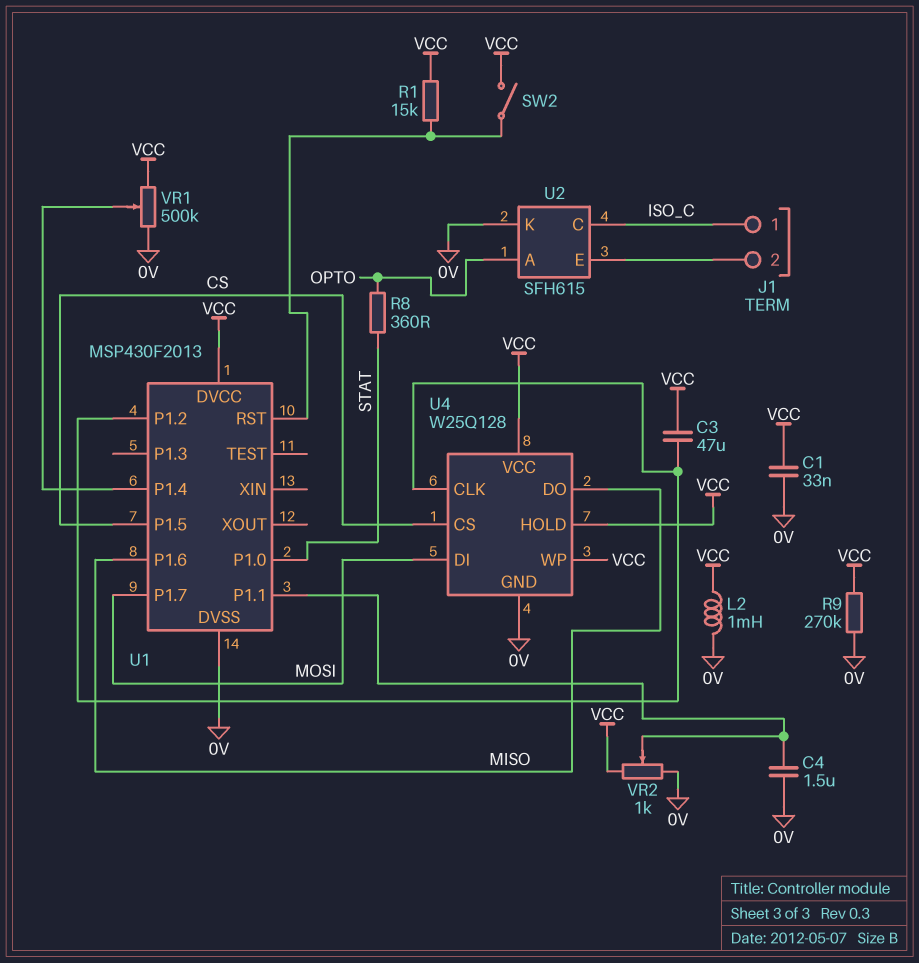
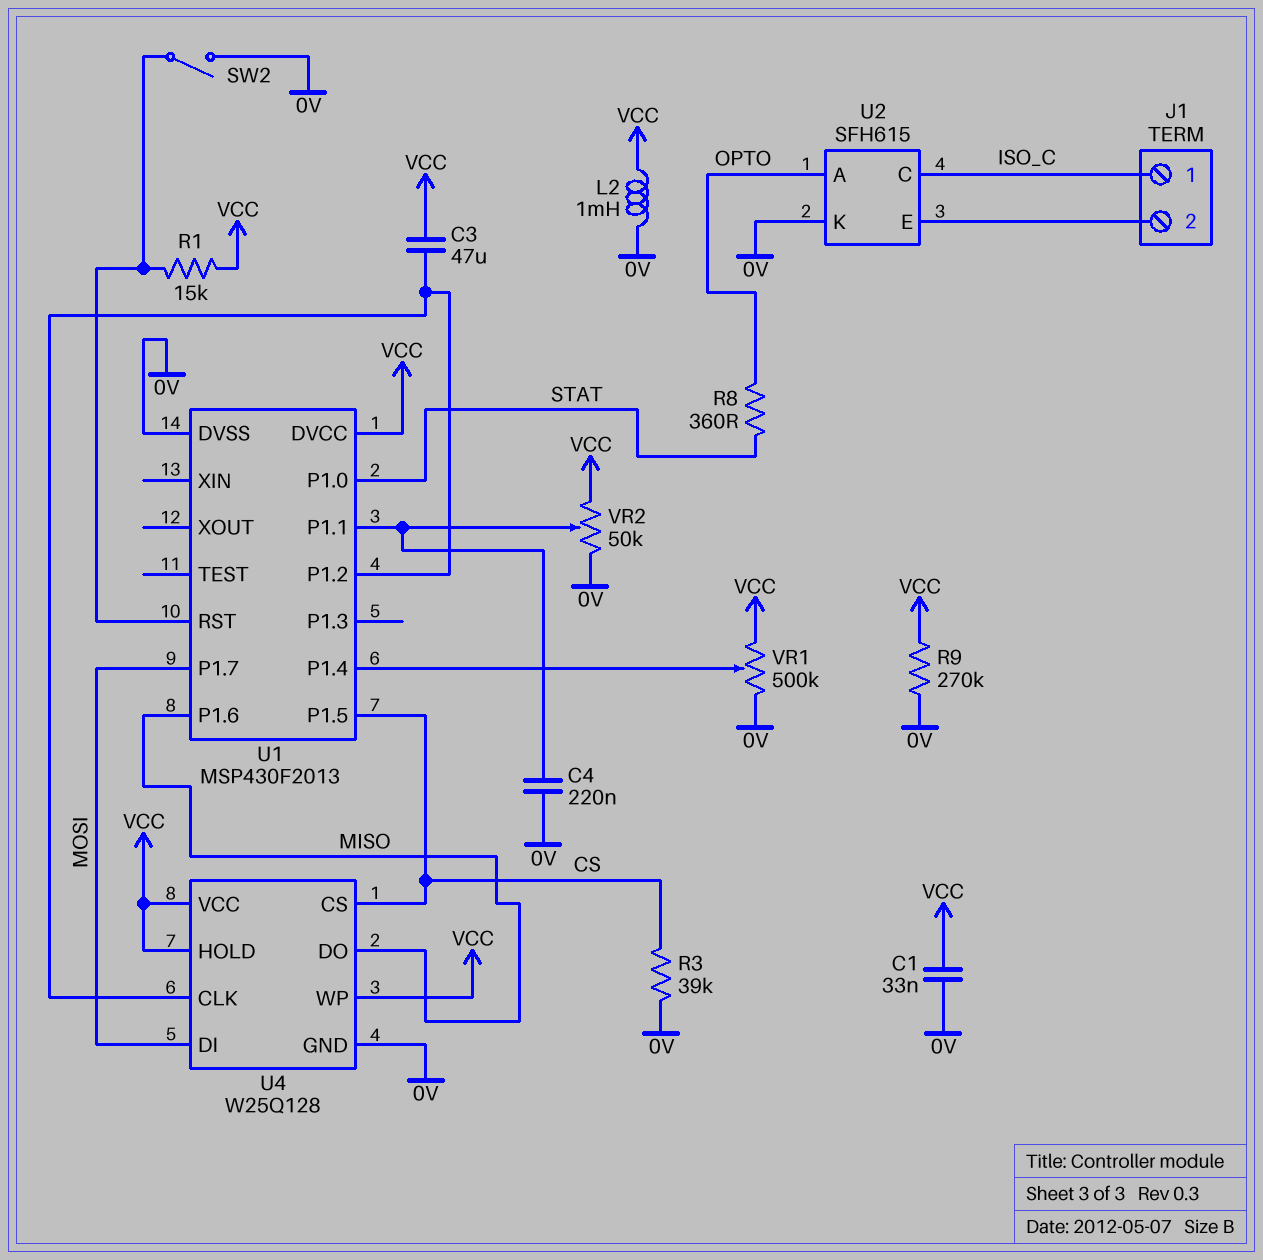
C4: 1.5uF (0V, U1/P1.1) -> 220nF (0V, U1/P1.1)
R3: none -> 39k (0V, CS)
SW2: switch (U1/RST, VCC) -> switch (0V, U1/RST)
VR2: 1k (0V, VCC, wiper U1/P1.1) -> 50k (0V, VCC, wiper U1/P1.1)

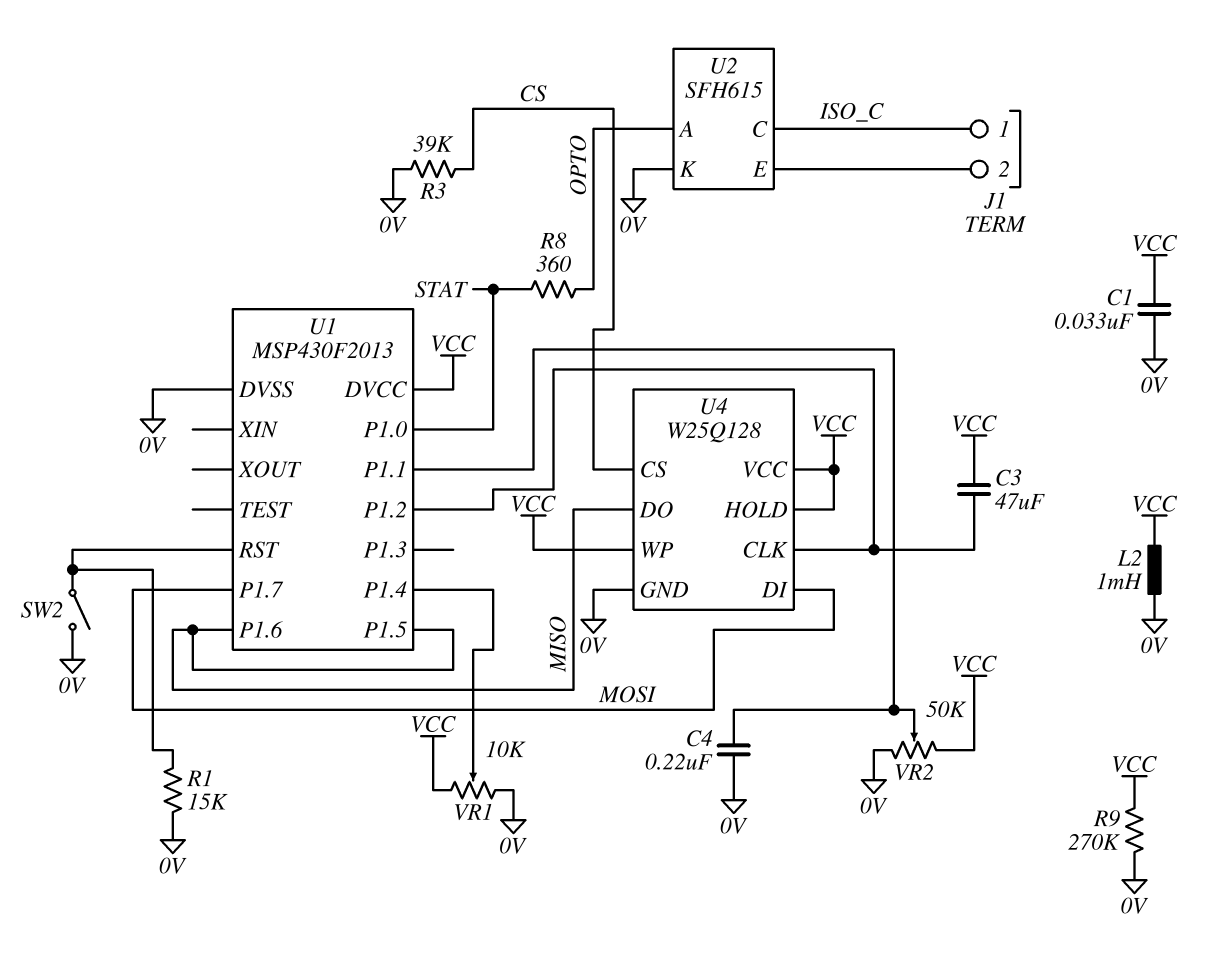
R1: 15k (U1/RST, VCC) -> 15k (0V, U1/RST)
U1 pin P1.5: CS -> MISO
VR1: 500k (0V, VCC, wiper U1/P1.4) -> 10k (0V, VCC, wiper U1/P1.4)

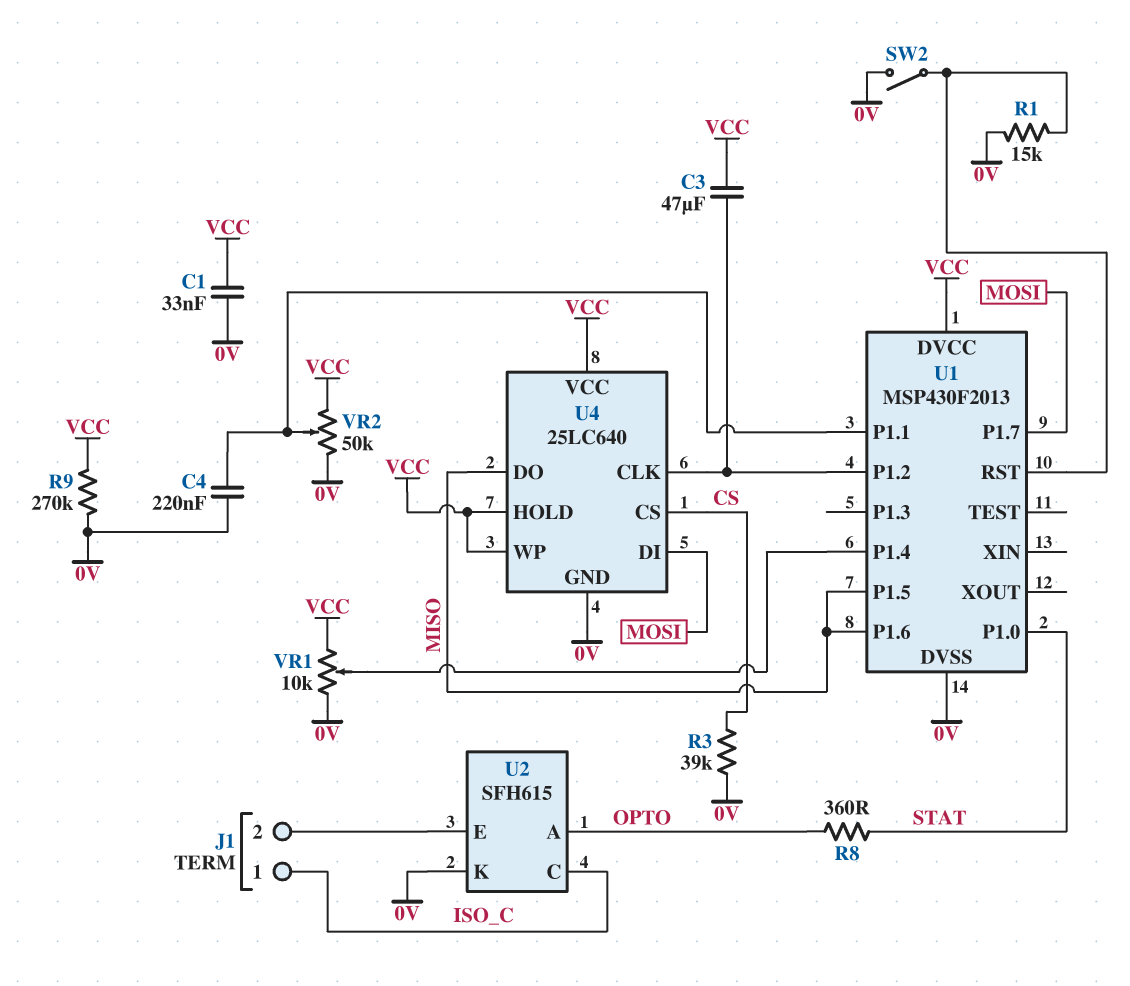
L2: 1mH (0V, VCC) -> none
U4: W25Q128 -> 25LC640

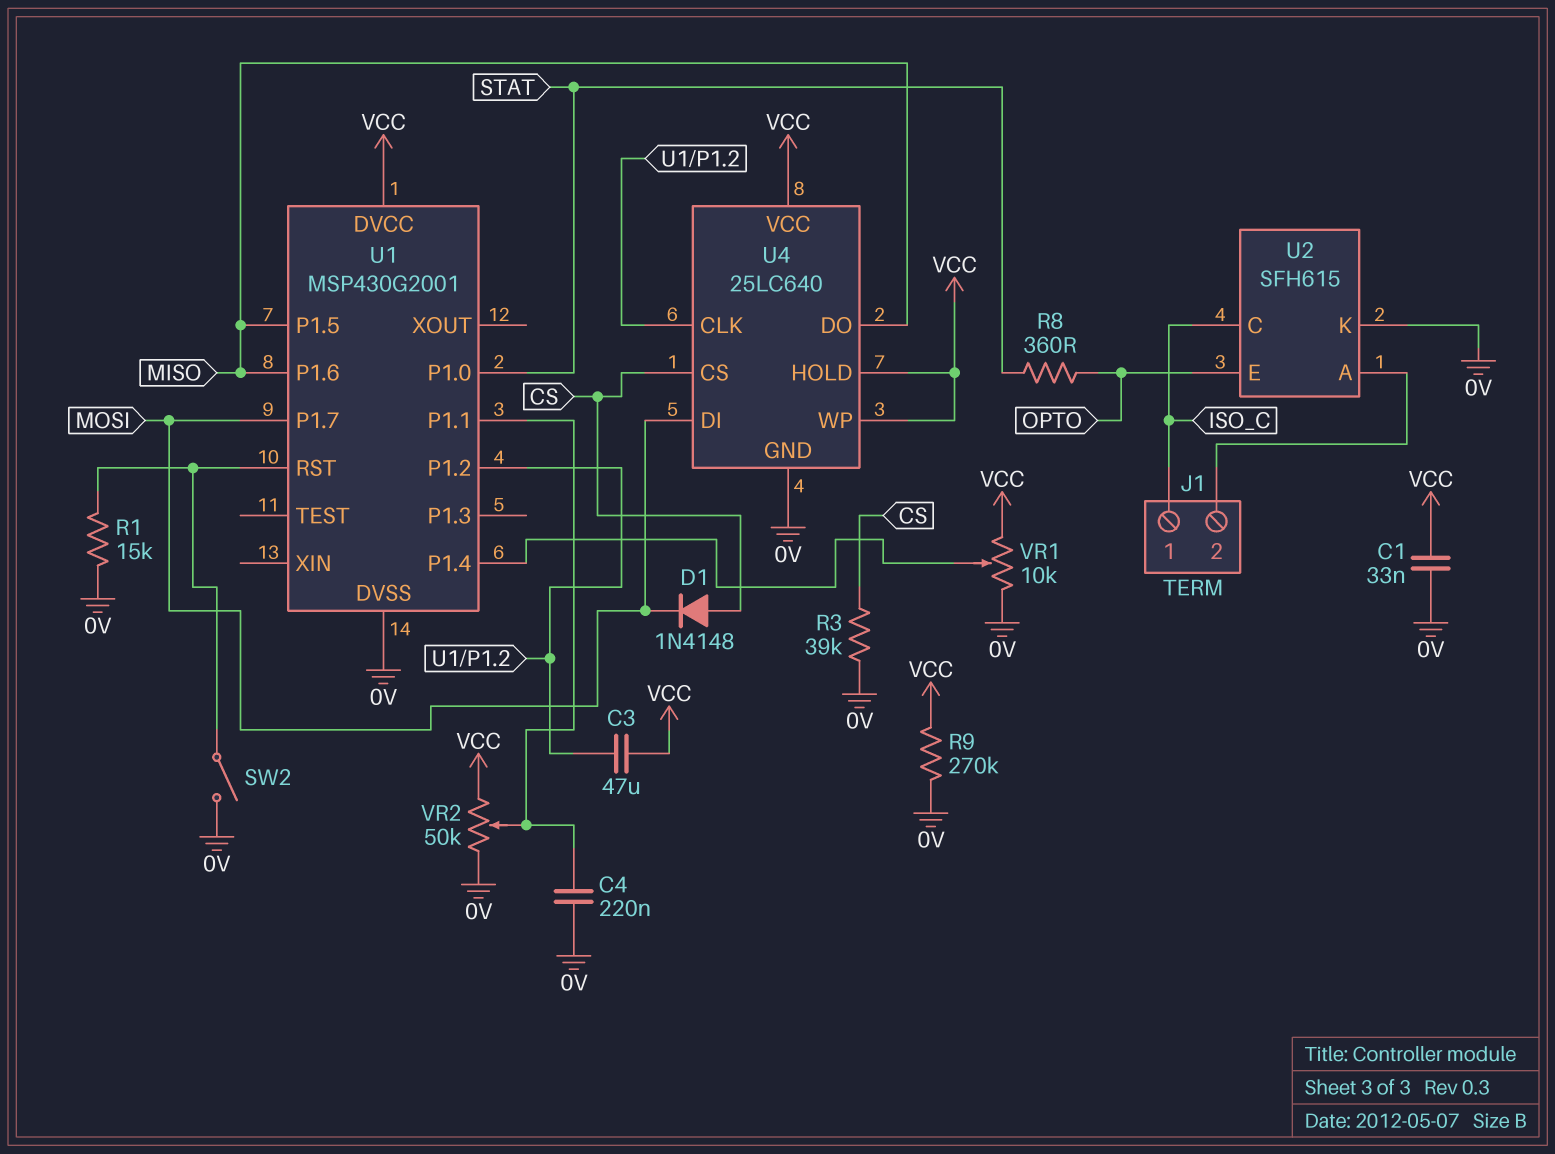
D1: none -> diode 1N4148 (A CS, K MOSI)
U1: MSP430F2013 -> MSP430G2001
U2 pin A: OPTO -> J1/2
U2 pin E: J1/2 -> OPTO

